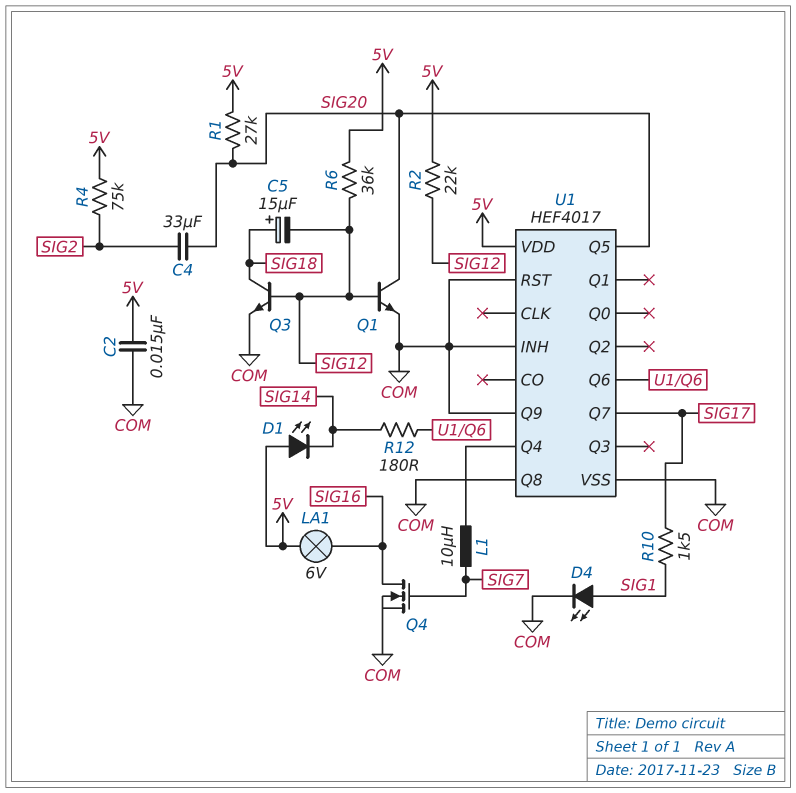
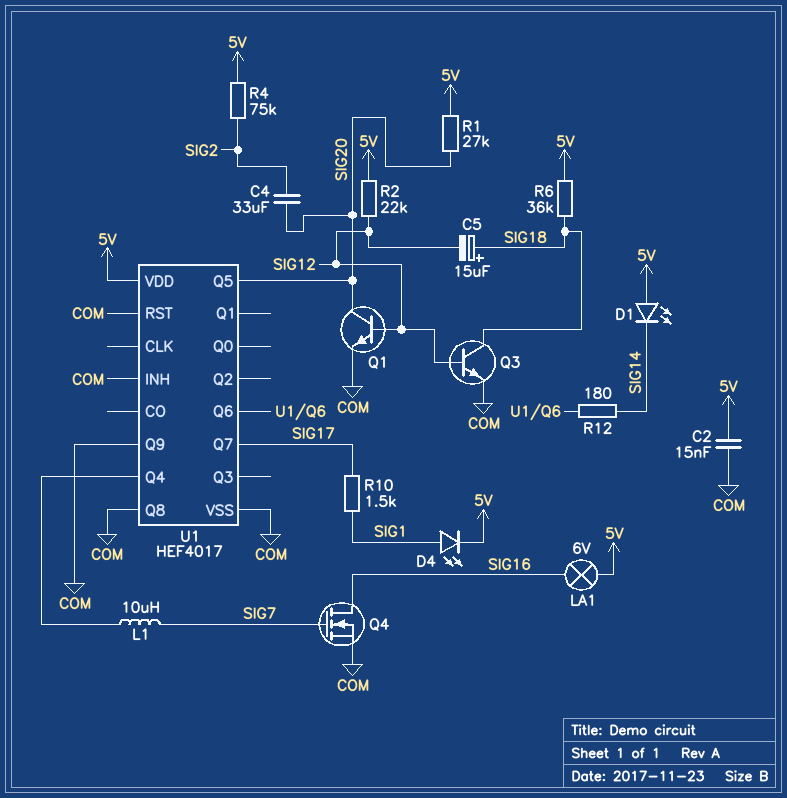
D4: LED (A SIG1, K COM) -> LED (A SIG1, K 5V)
R6: 36k (5V, SIG12) -> 36k (5V, SIG18)

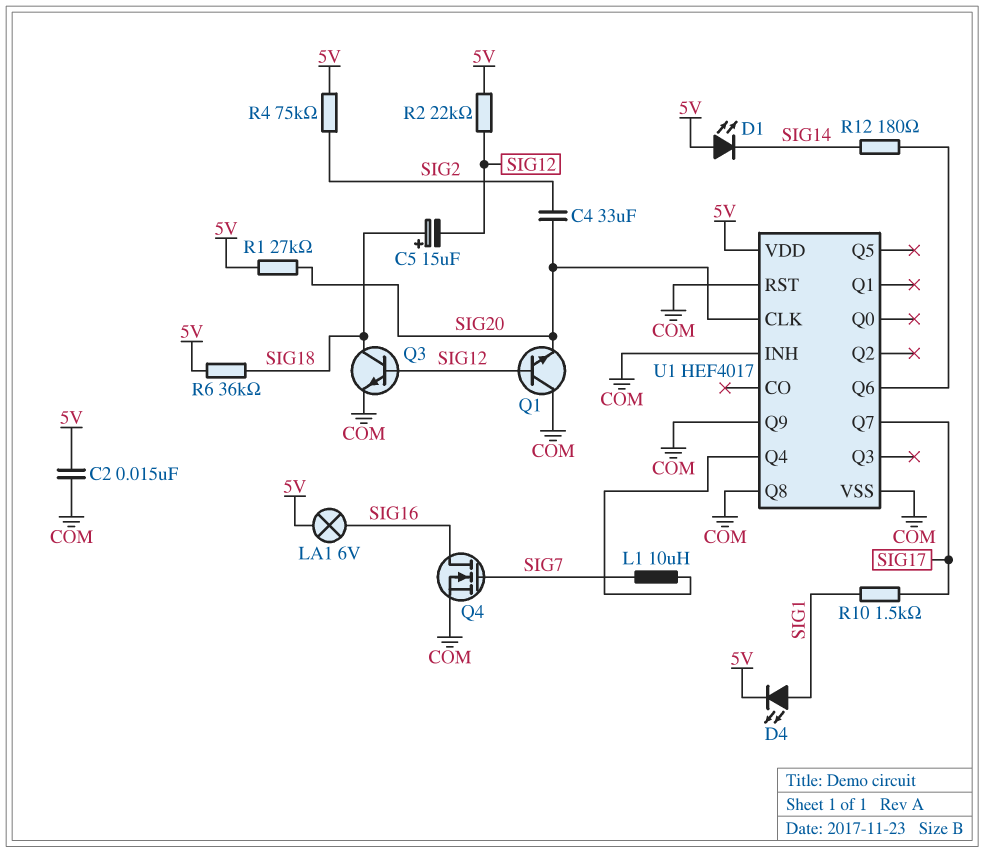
Q1: NPN (B SIG12, C SIG20, E COM) -> NPN (B SIG12, C COM, E SIG20)
U1 pin CLK: none -> SIG20
U1 pin Q5: SIG20 -> none

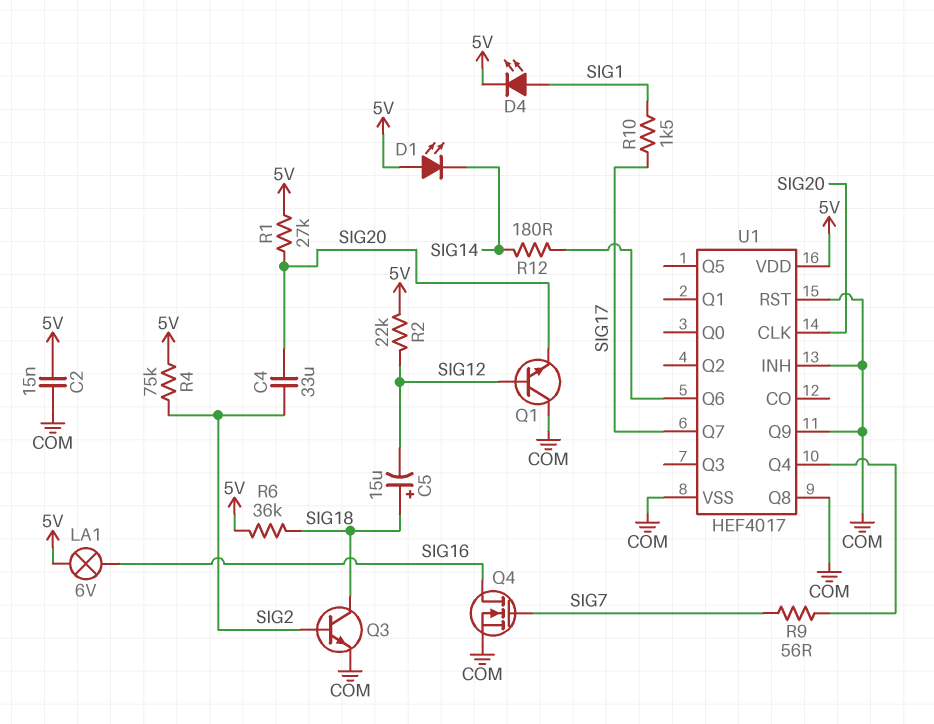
L1: 10uH (SIG7, U1/Q4) -> none
Q3: NPN (B SIG12, C SIG18, E COM) -> NPN (B SIG2, C SIG18, E COM)
R9: none -> 56 (SIG7, U1/Q4)

